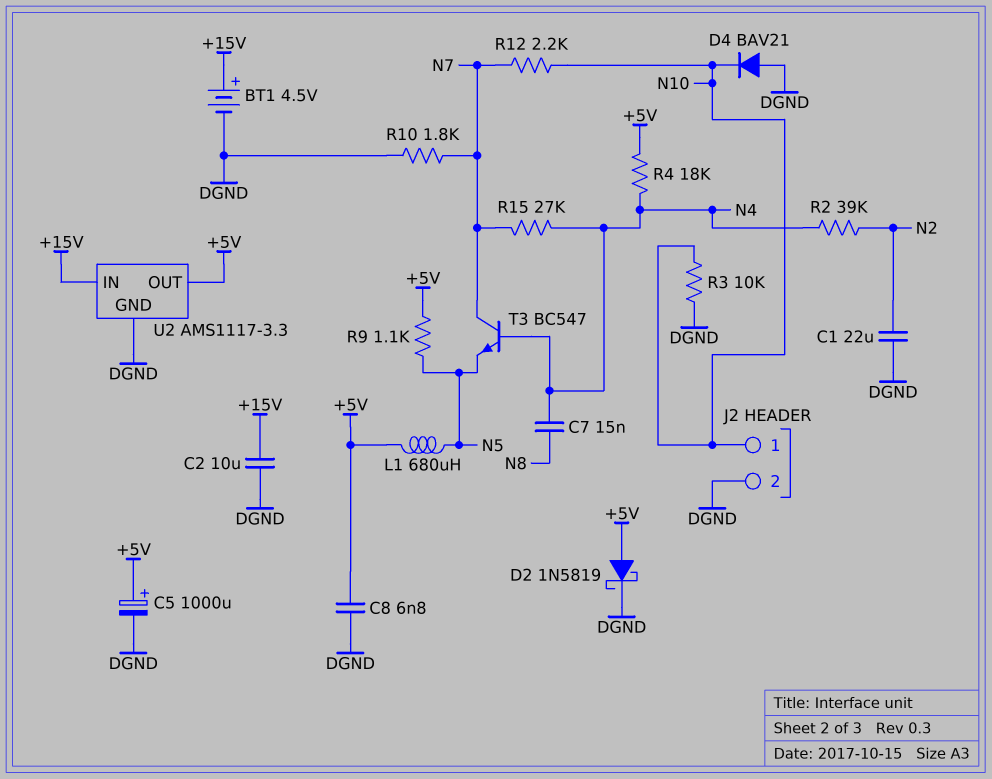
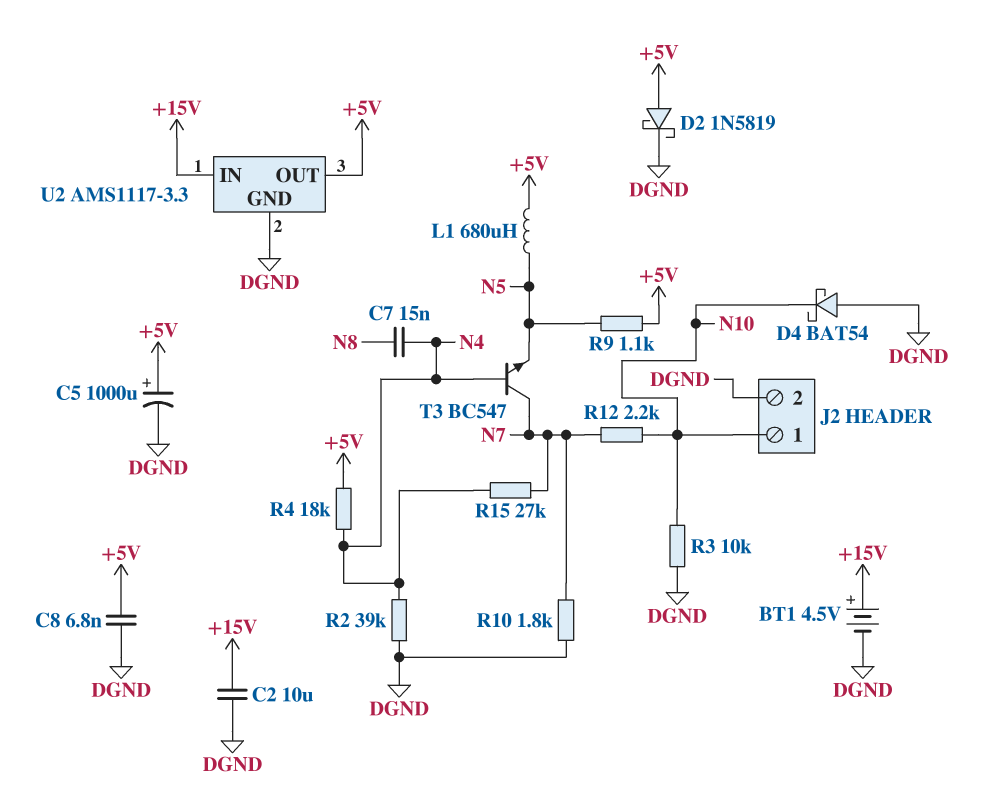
C1: 22uF (DGND, N2) -> none
D4: diode BAV21 (A DGND, K N10) -> schottky BAT54 (A DGND, K N10)
R2: 39k (N2, N4) -> 39k (DGND, N4)

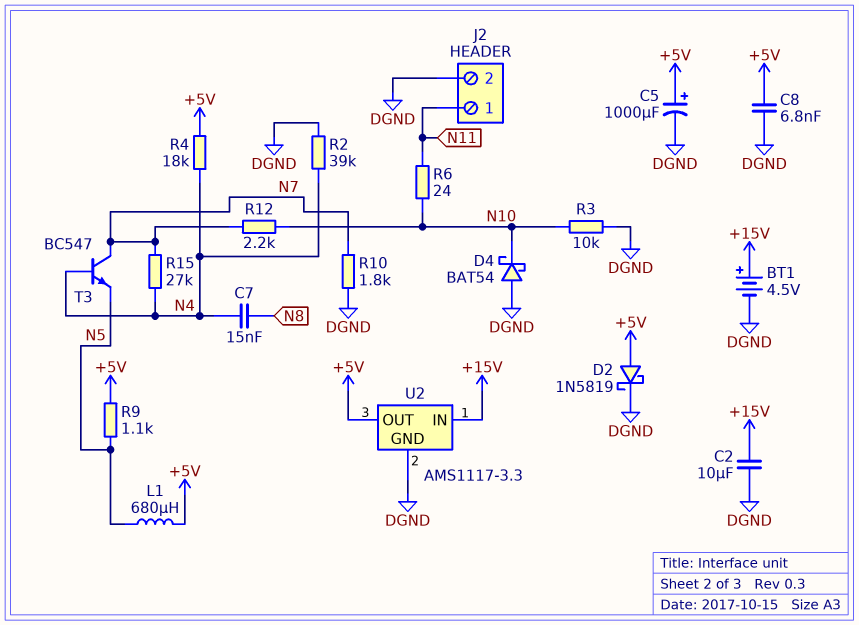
J2 pin 1: N10 -> N11
R6: none -> 24 (N10, N11)

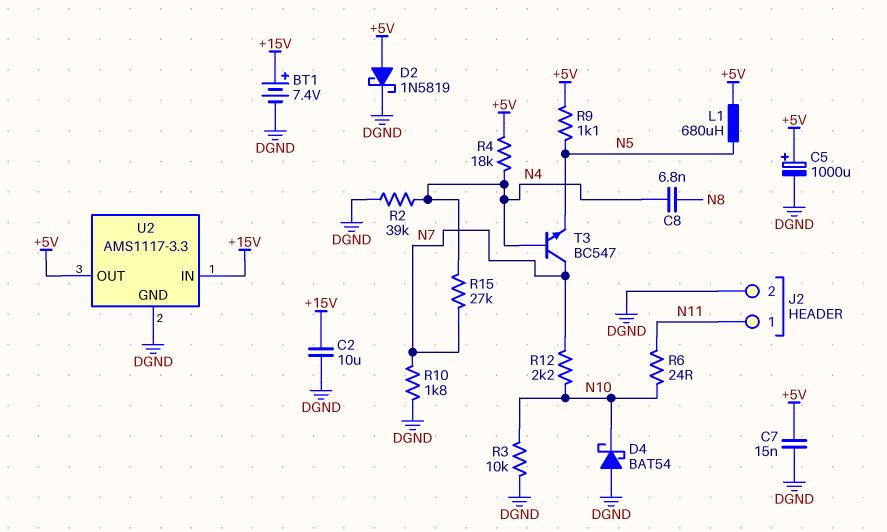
BT1: 4.5V (plus +15V, minus DGND) -> 7.4V (plus +15V, minus DGND)
C7: 15nF (N4, N8) -> 15nF (+5V, DGND)
C8: 6.8nF (+5V, DGND) -> 6.8nF (N4, N8)

